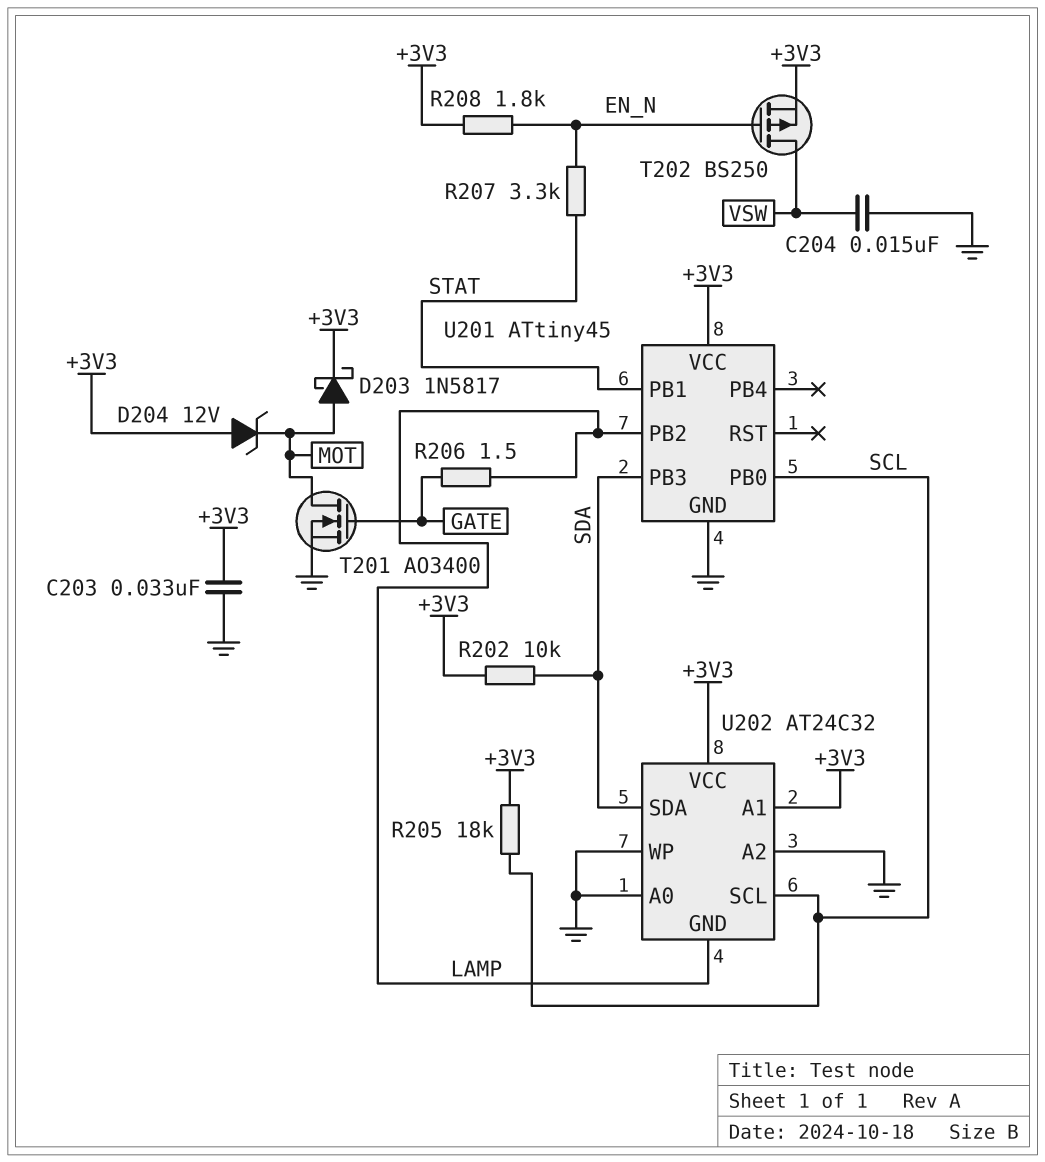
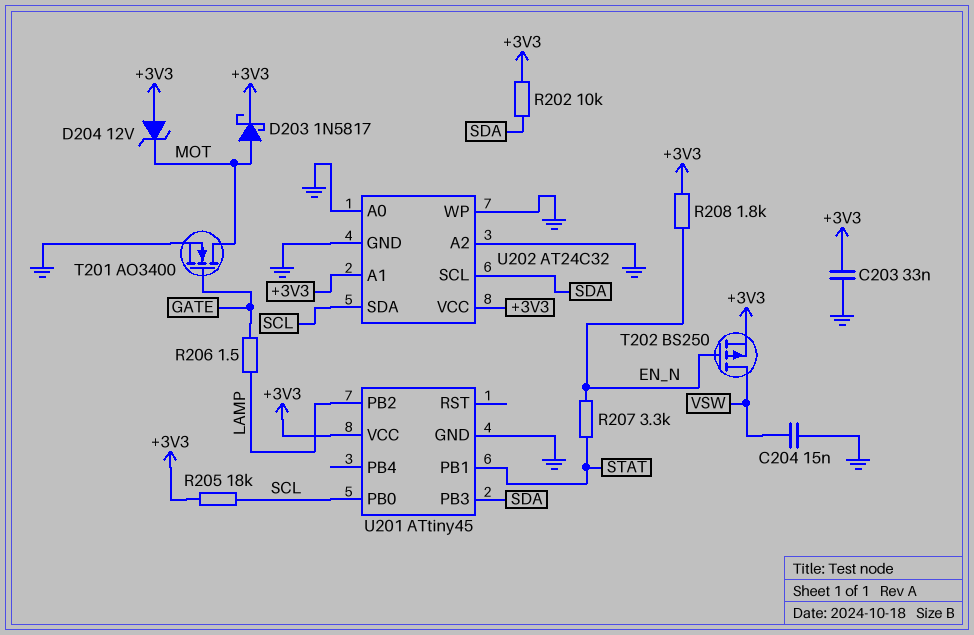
U202 pin GND: LAMP -> GND
U202 pin SCL: SCL -> SDA
U202 pin SDA: SDA -> SCL

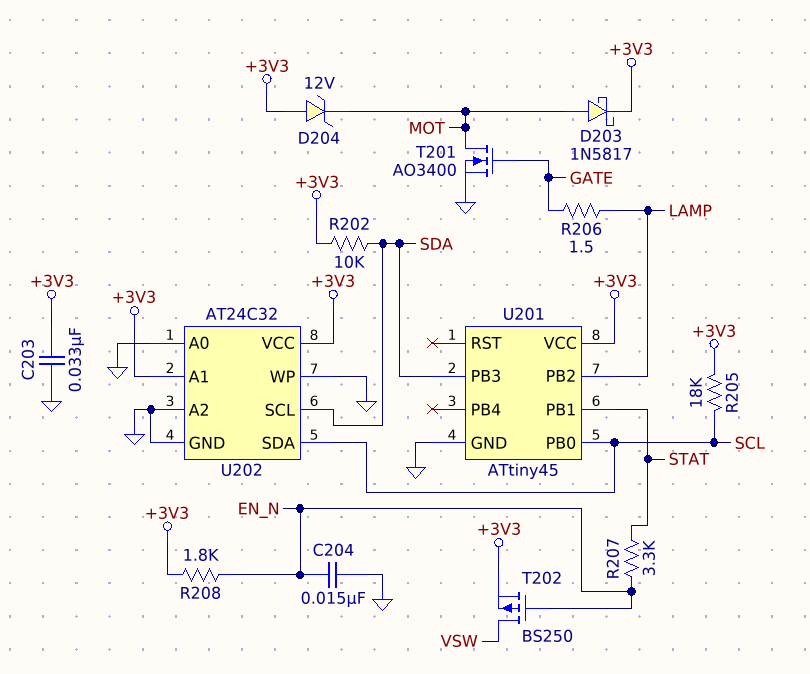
C204: 15nF (GND, VSW) -> 15nF (EN_N, GND)

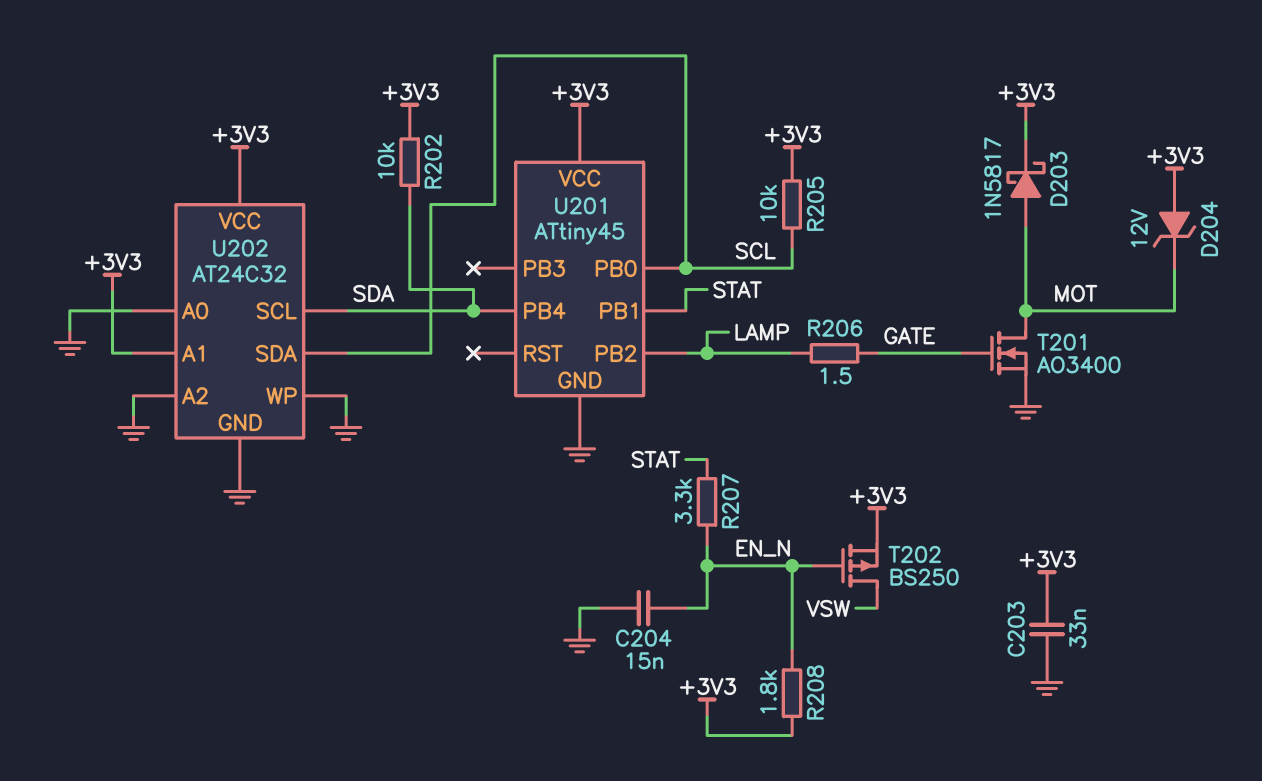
R205: 18k (+3V3, SCL) -> 10k (+3V3, SCL)
U201 pin PB3: SDA -> none
U201 pin PB4: none -> SDA

